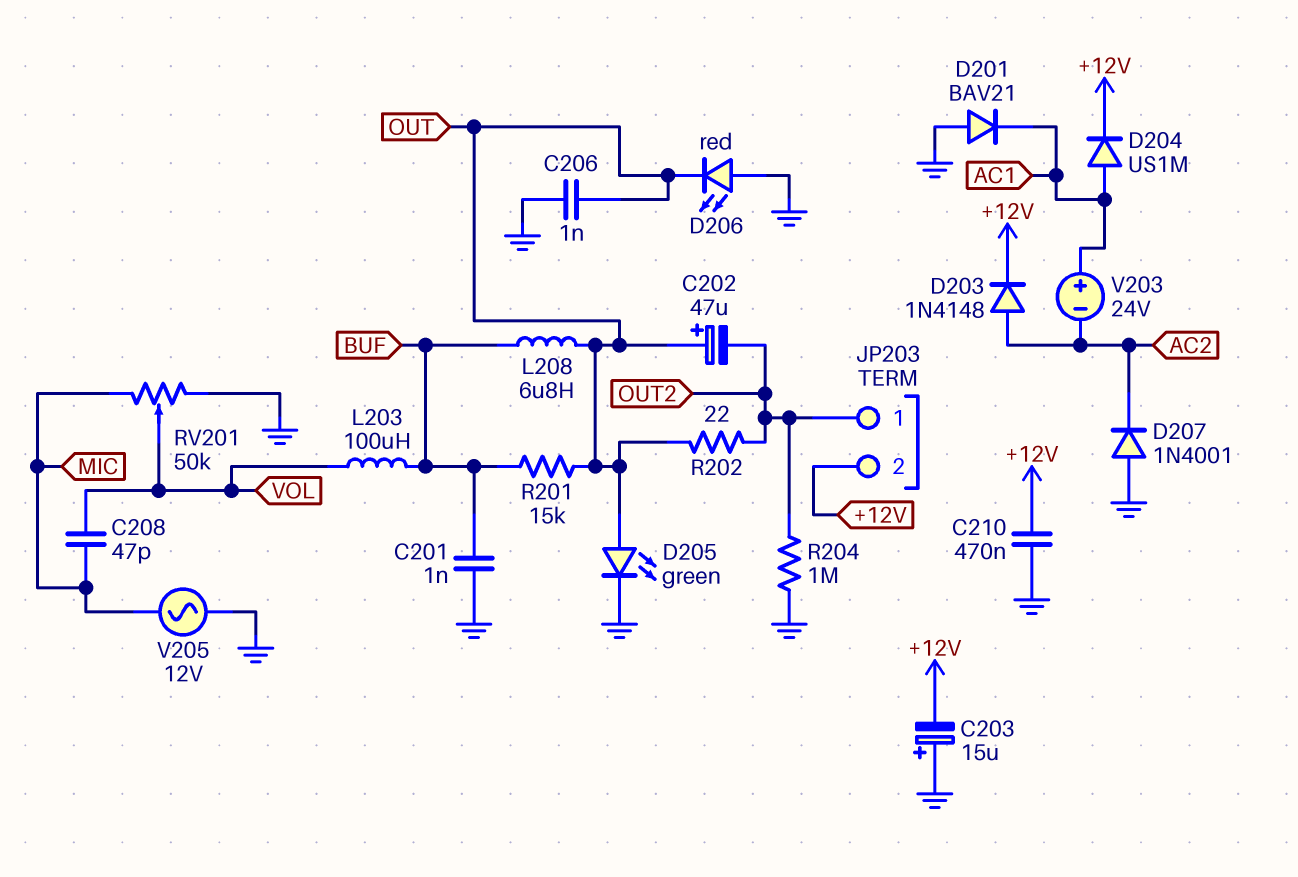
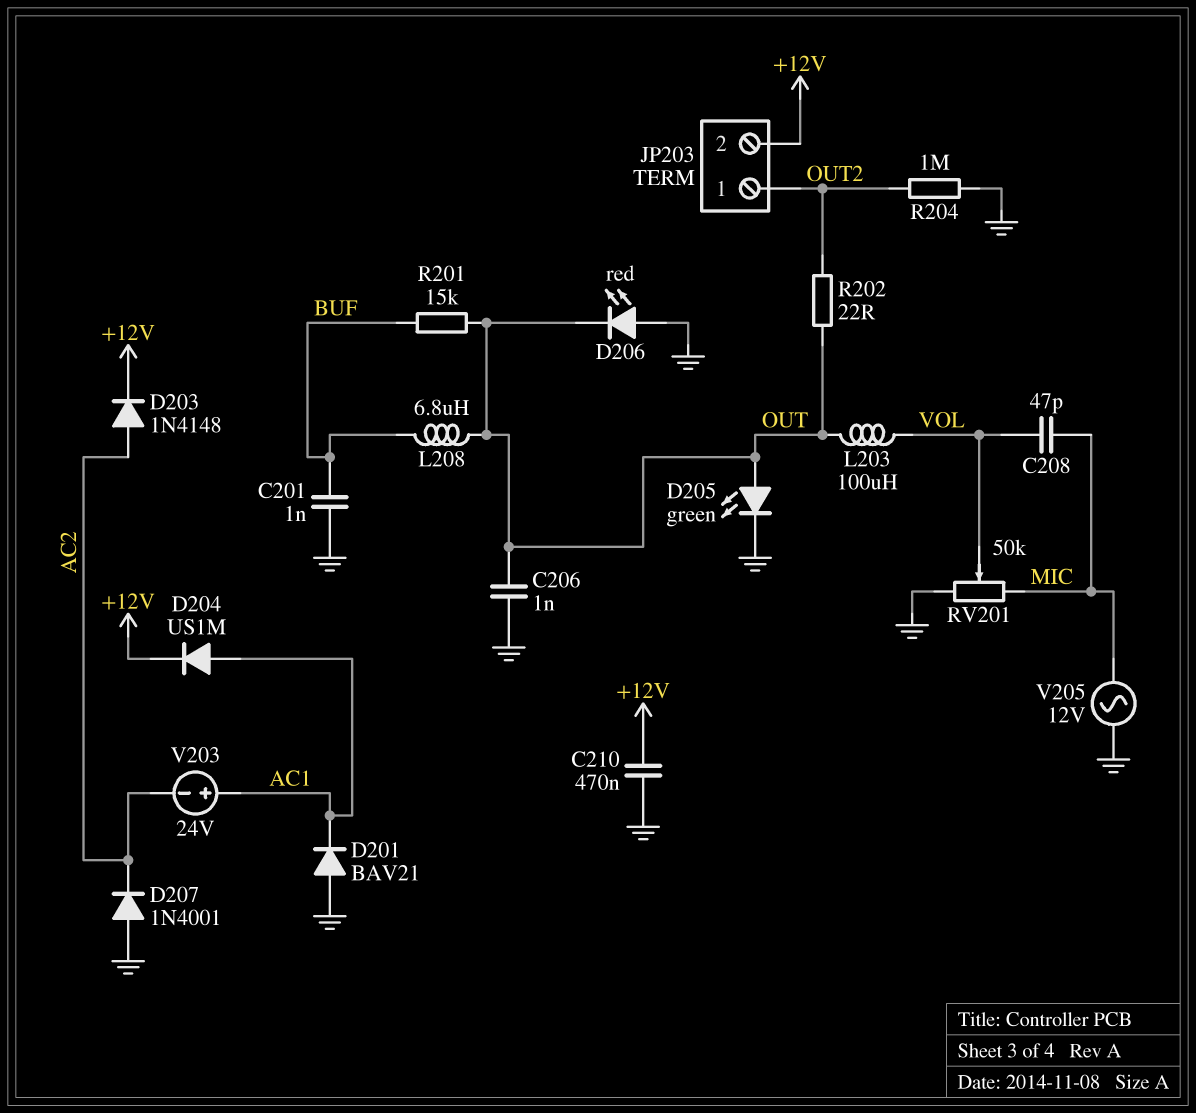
C202: 47uF (plus OUT, minus OUT2) -> none
C203: 15uF (plus GND, minus +12V) -> none
L203: 100uH (BUF, VOL) -> 100uH (OUT, VOL)

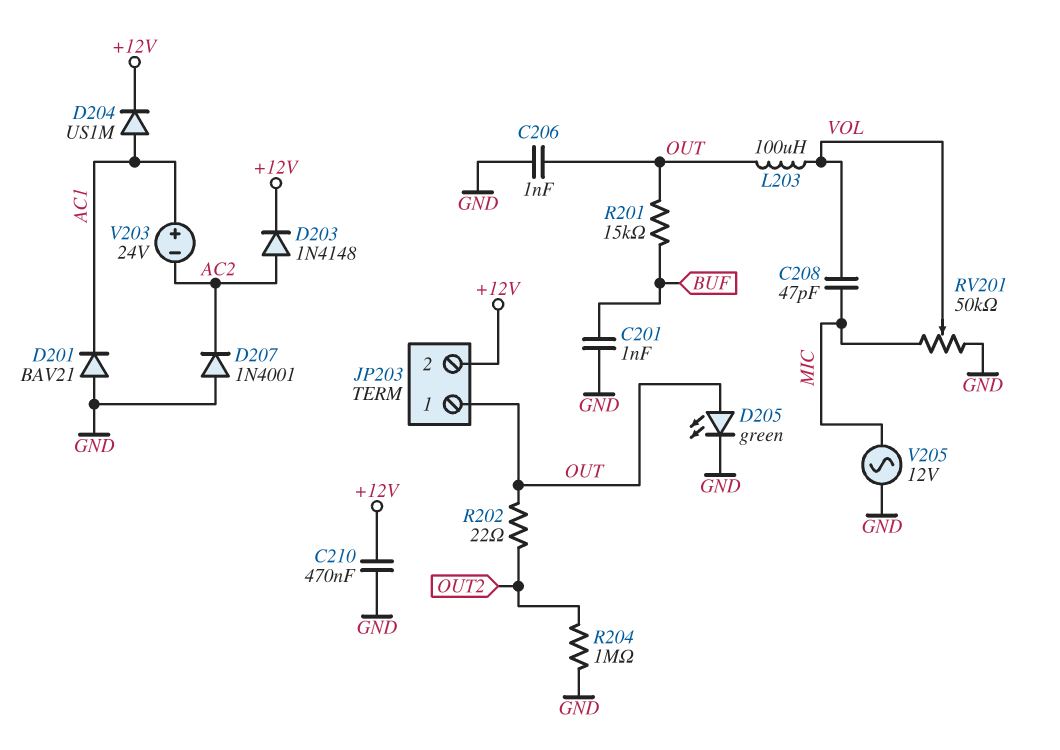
D206: LED red (A GND, K OUT) -> none
JP203 pin 1: OUT2 -> OUT
L208: 6.8uH (BUF, OUT) -> none

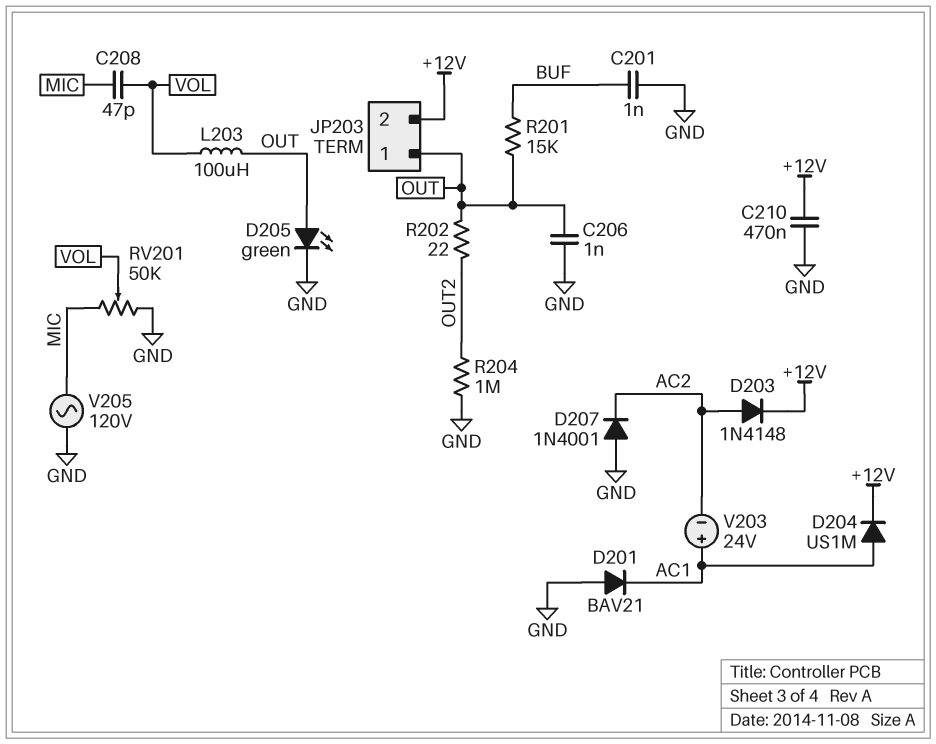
V205: AC 12V (GND, MIC) -> AC 120V (GND, MIC)

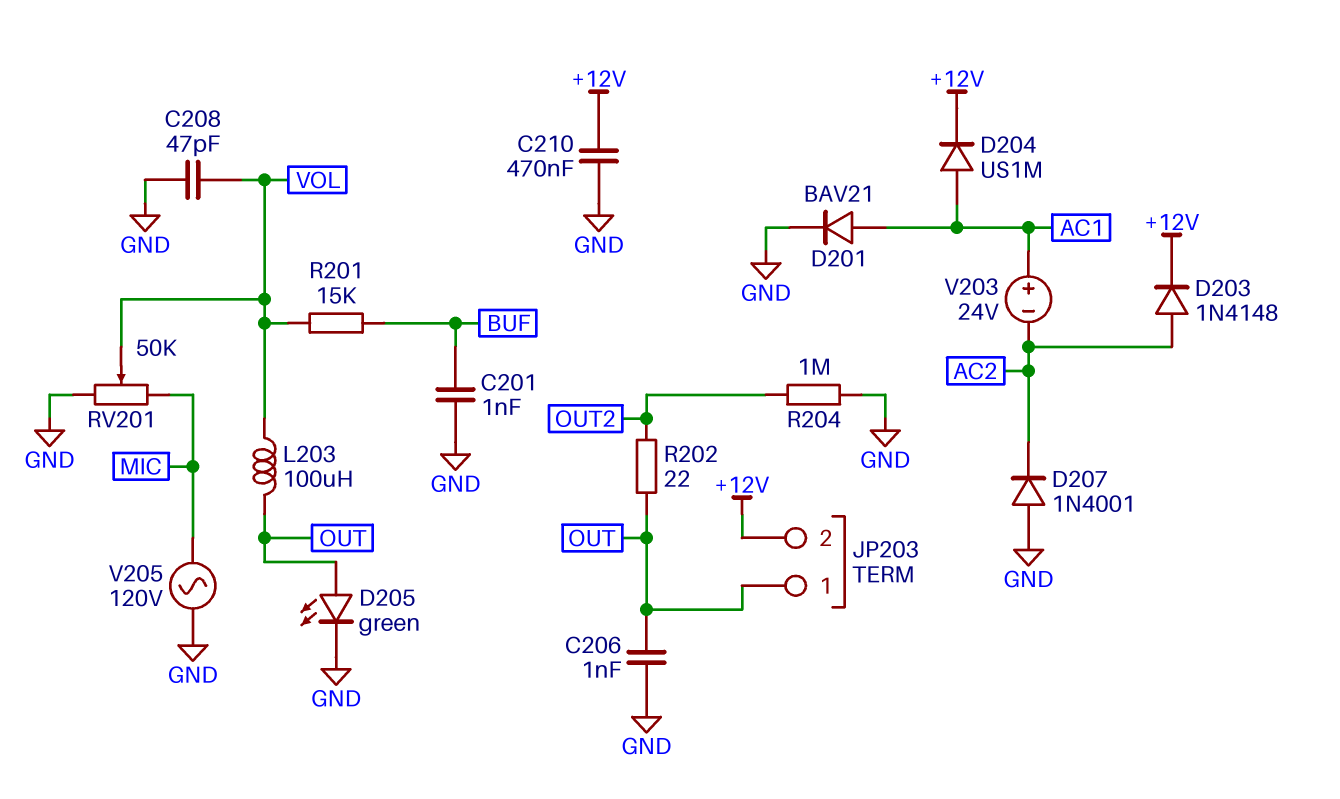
C208: 47pF (MIC, VOL) -> 47pF (GND, VOL)
D201: diode BAV21 (A GND, K AC1) -> diode BAV21 (A AC1, K GND)
R201: 15k (BUF, OUT) -> 15k (BUF, VOL)

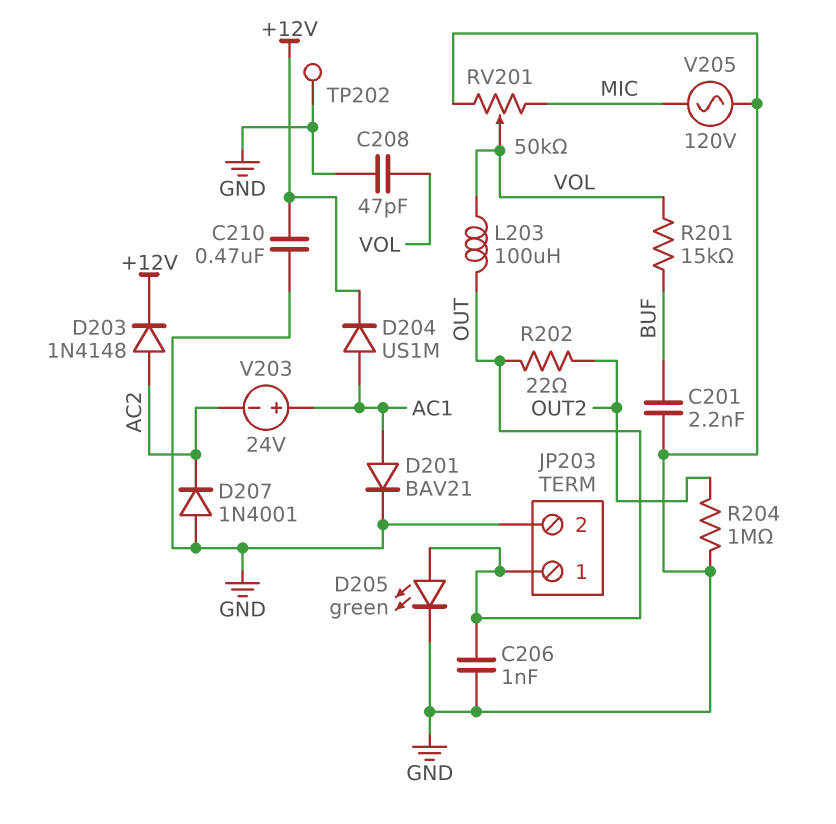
C201: 1nF (BUF, GND) -> 2.2nF (BUF, GND)
JP203 pin 2: +12V -> GND
TP202: none -> test point (GND)

